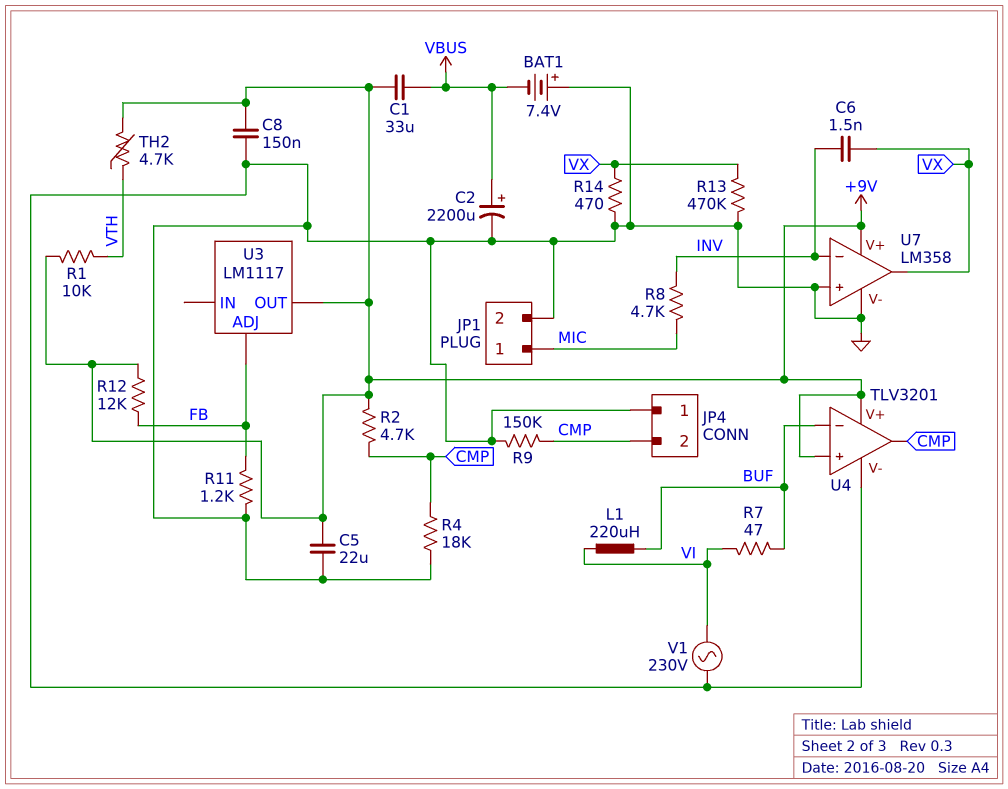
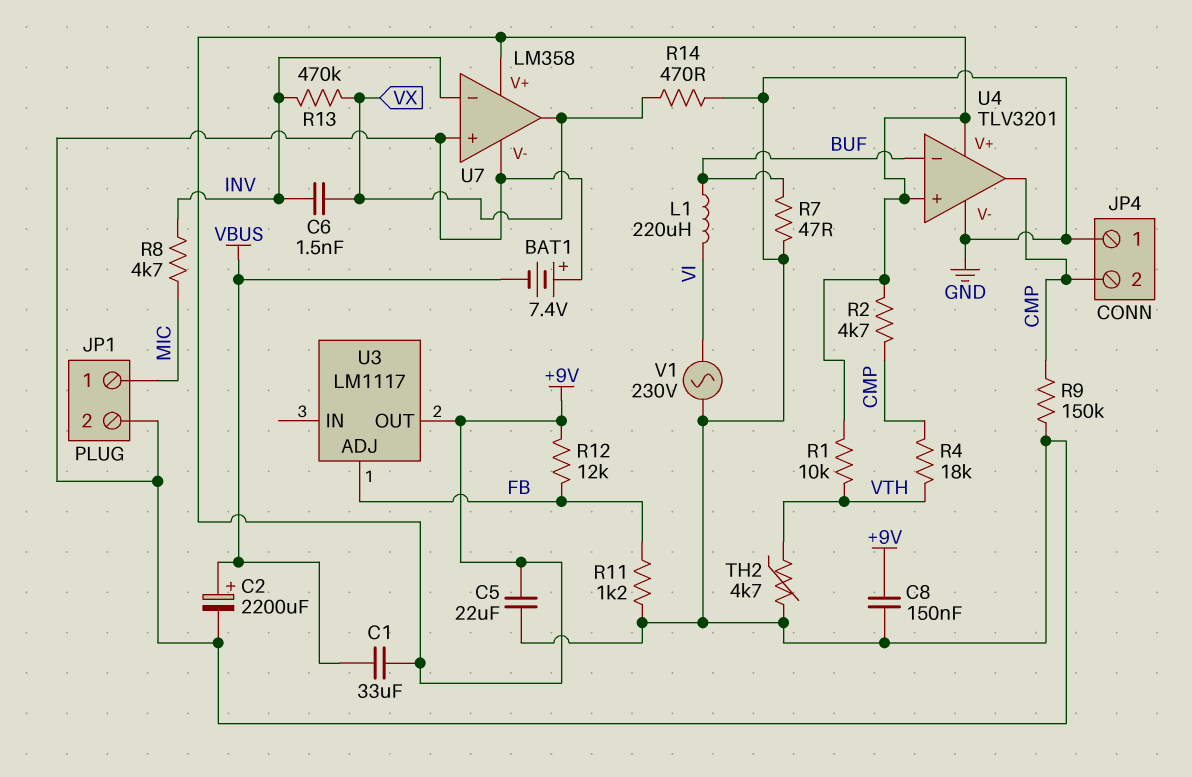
R4: 18k (CMP, GND) -> 18k (CMP, VTH)
R7: 47 (BUF, VI) -> 47 (BUF, GND)
R13: 470k (GND, VX) -> 470k (INV, VX)
TH2: 4.7k (+9V, VTH) -> 4.7k (GND, VTH)

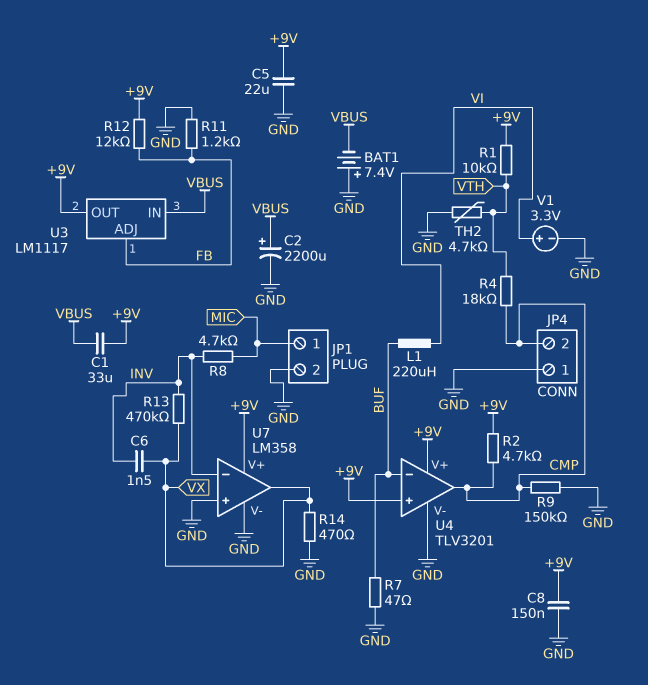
U3 pin IN: none -> VBUS
V1: AC 230V (GND, VI) -> 3.3V (plus VI, minus GND)

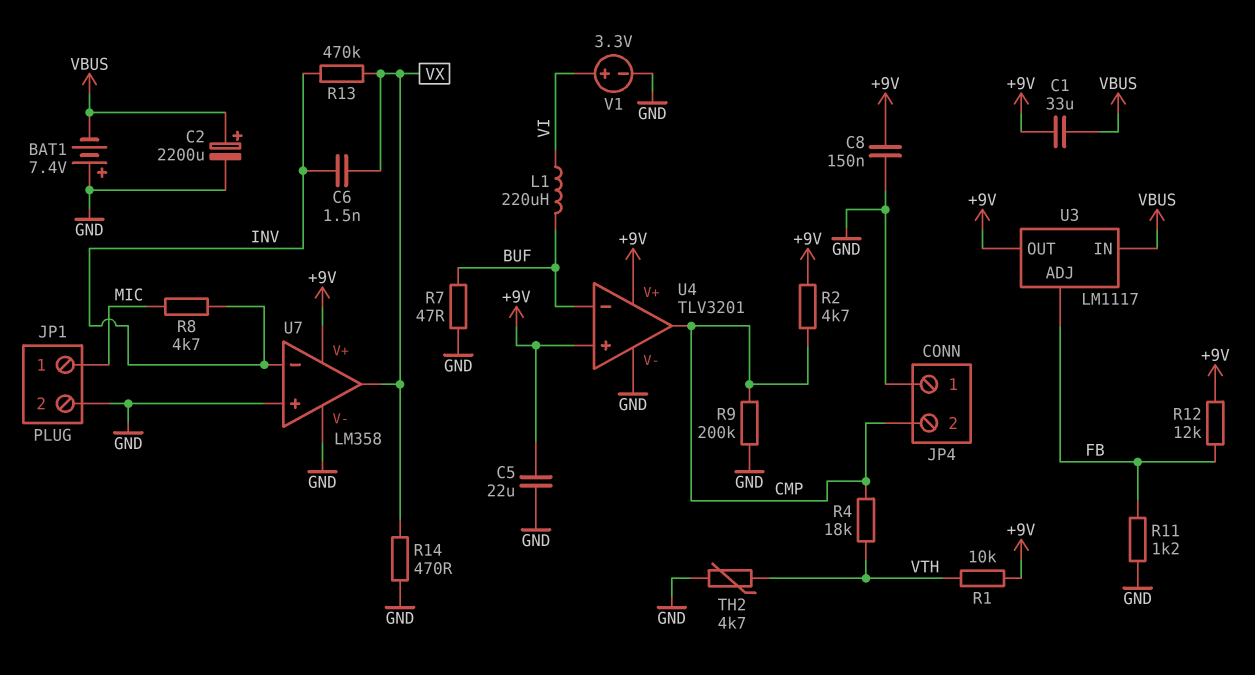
R9: 150k (CMP, GND) -> 200k (CMP, GND)

